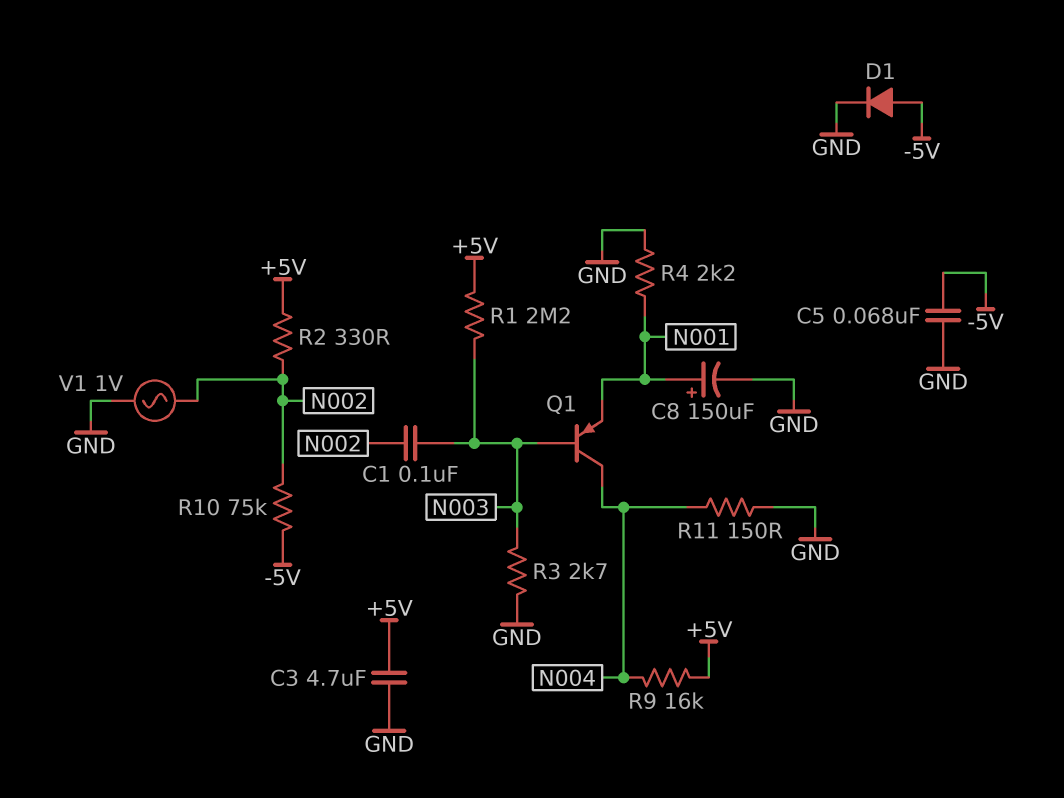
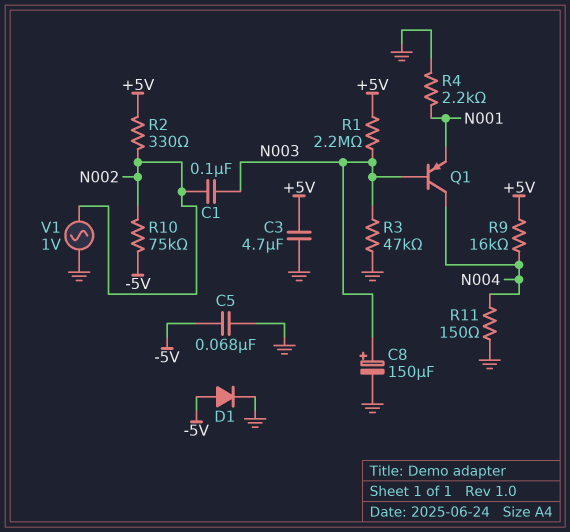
C8: 150uF (plus N001, minus GND) -> 150uF (plus N003, minus GND)
R3: 2.7k (GND, N003) -> 47k (GND, N003)

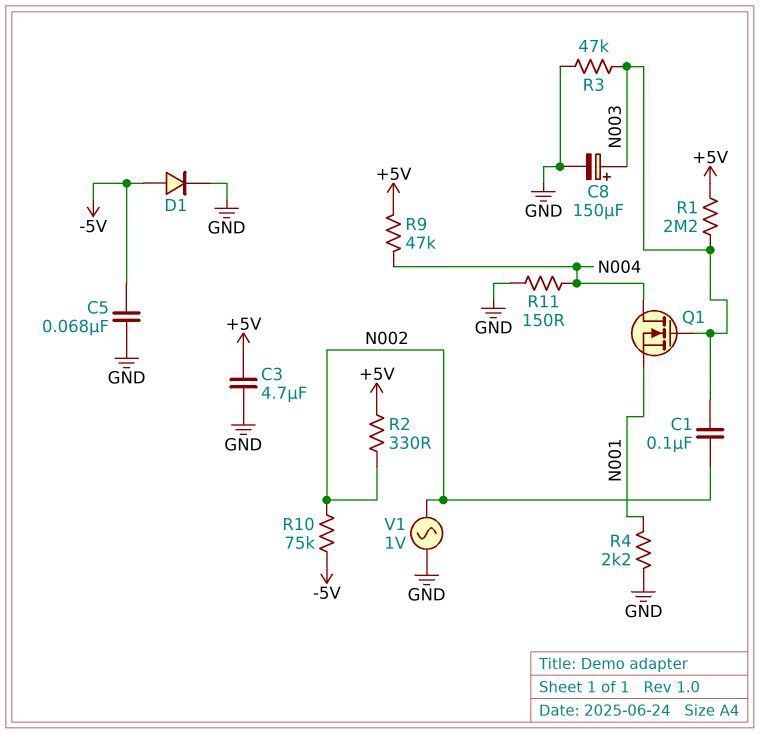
Q1: PNP (B N003, C N004, E N001) -> NMOS (G N003, D N004, S N001)
R9: 16k (+5V, N004) -> 47k (+5V, N004)

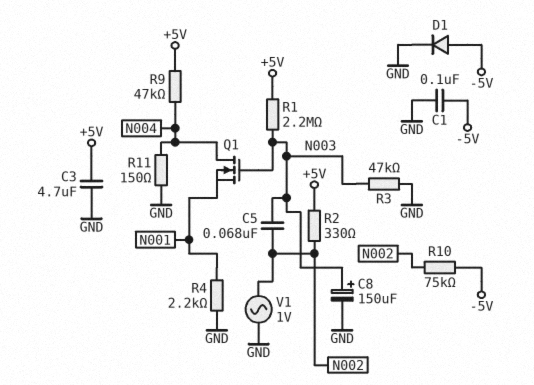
C1: 100nF (N002, N003) -> 100nF (-5V, GND)
C5: 68nF (-5V, GND) -> 68nF (N002, N003)

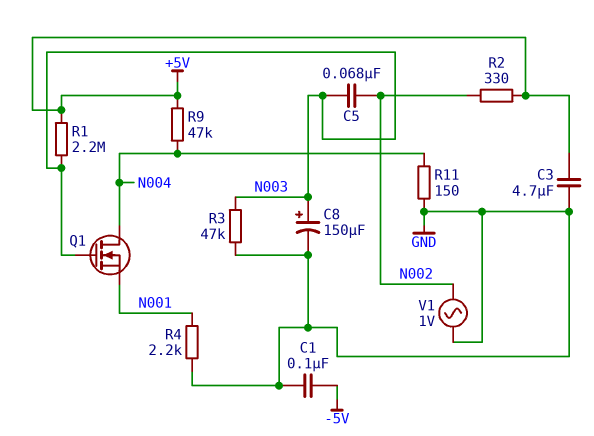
D1: diode (A -5V, K GND) -> none
R10: 75k (-5V, N002) -> none

